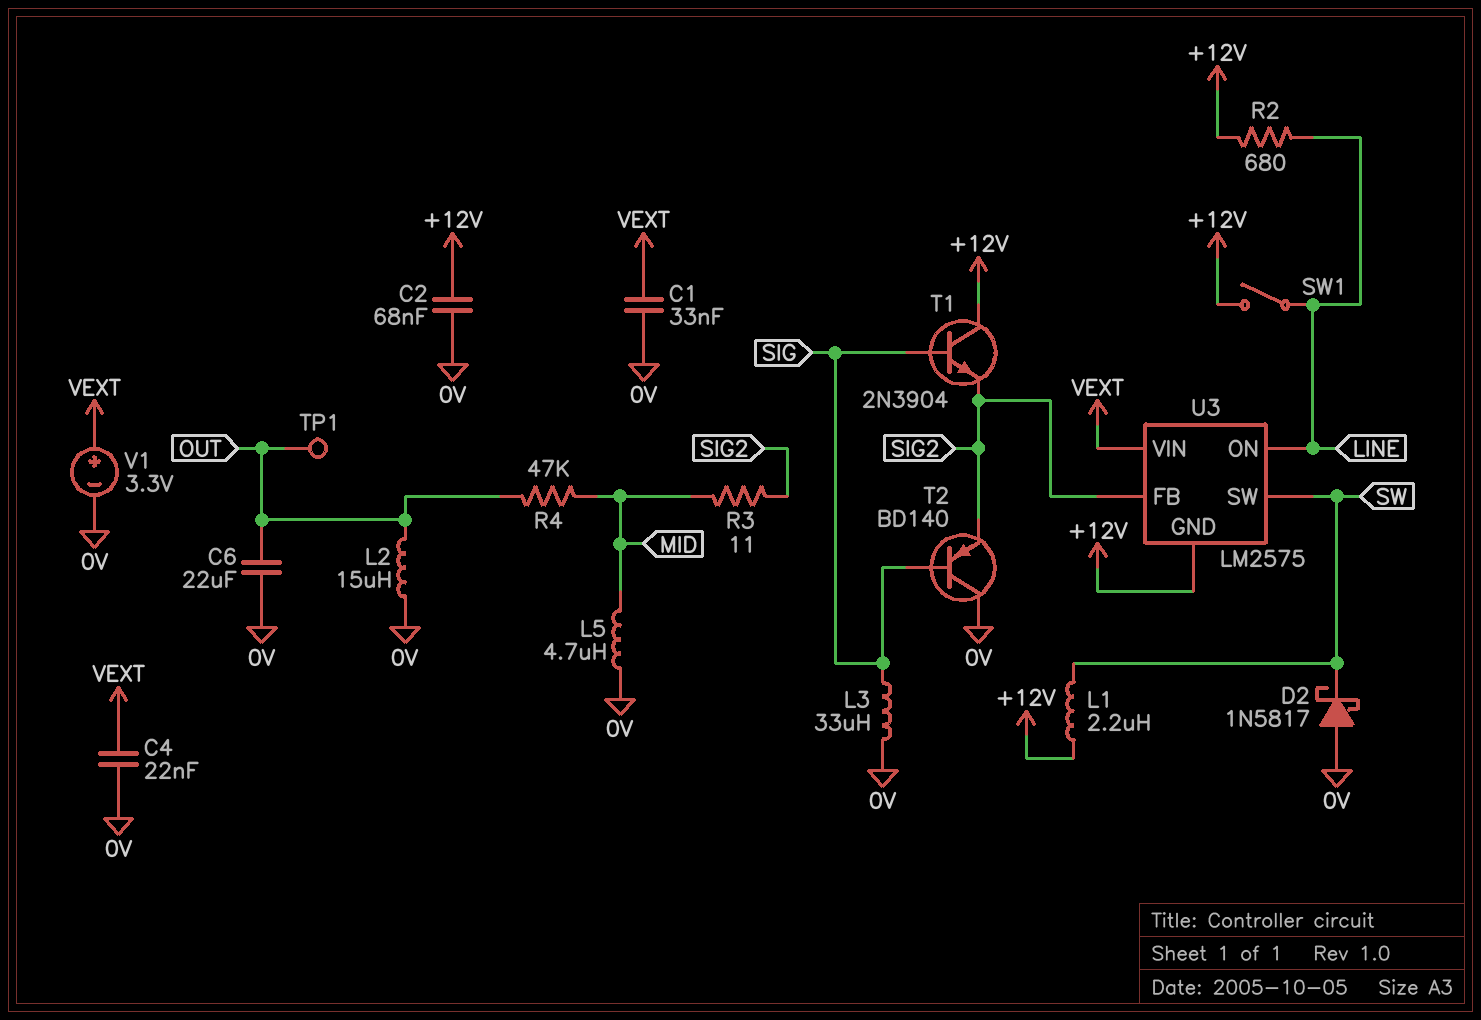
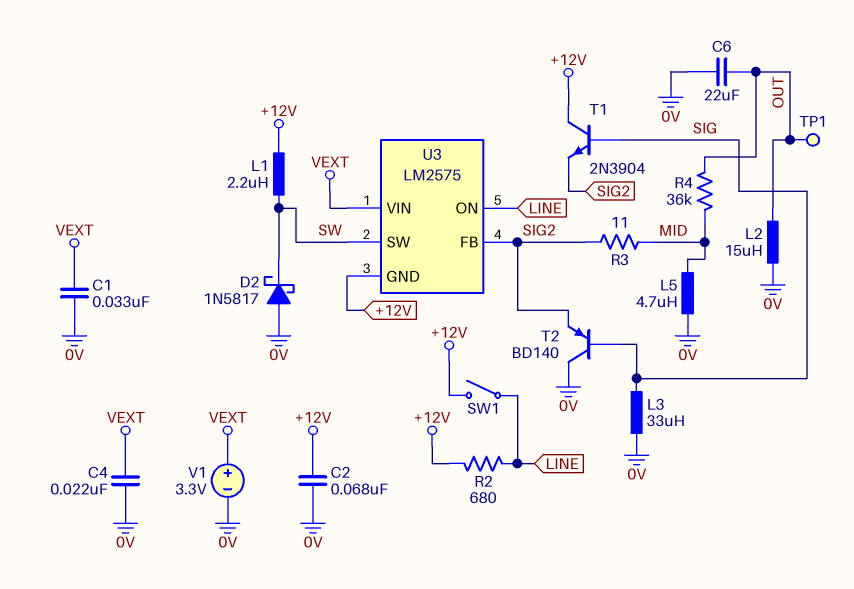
R4: 47k (MID, OUT) -> 36k (MID, OUT)

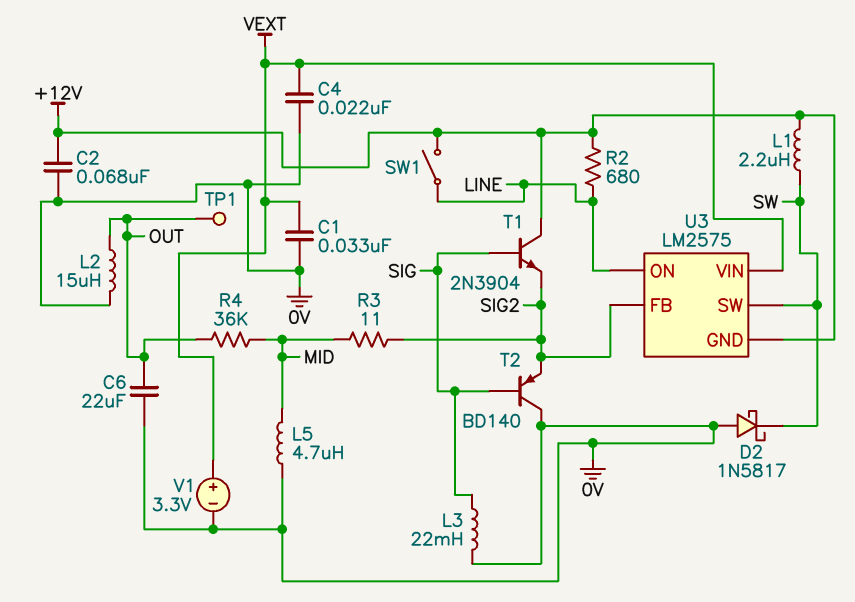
L3: 33uH (0V, SIG) -> 22mH (0V, SIG)

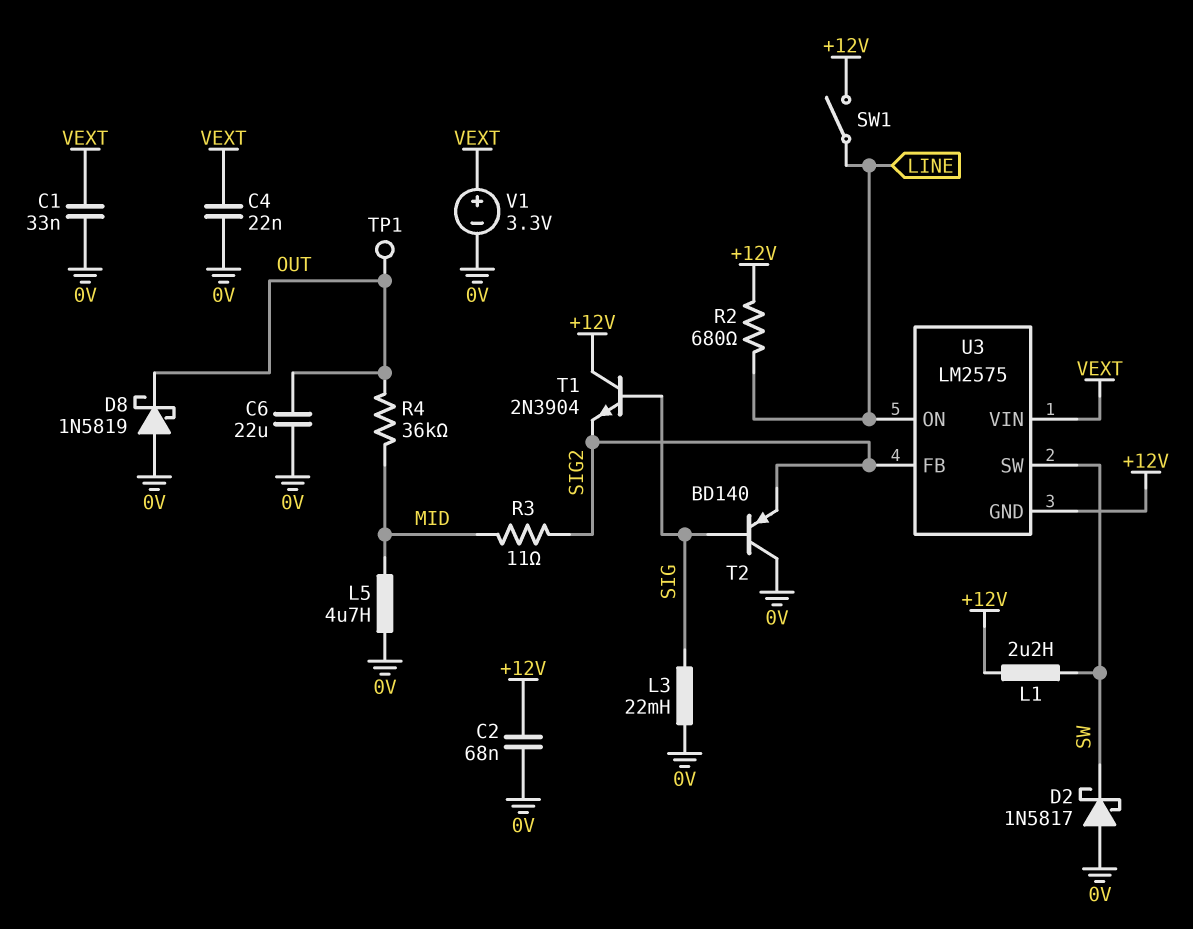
D8: none -> schottky 1N5819 (A 0V, K OUT)
L2: 15uH (0V, OUT) -> none

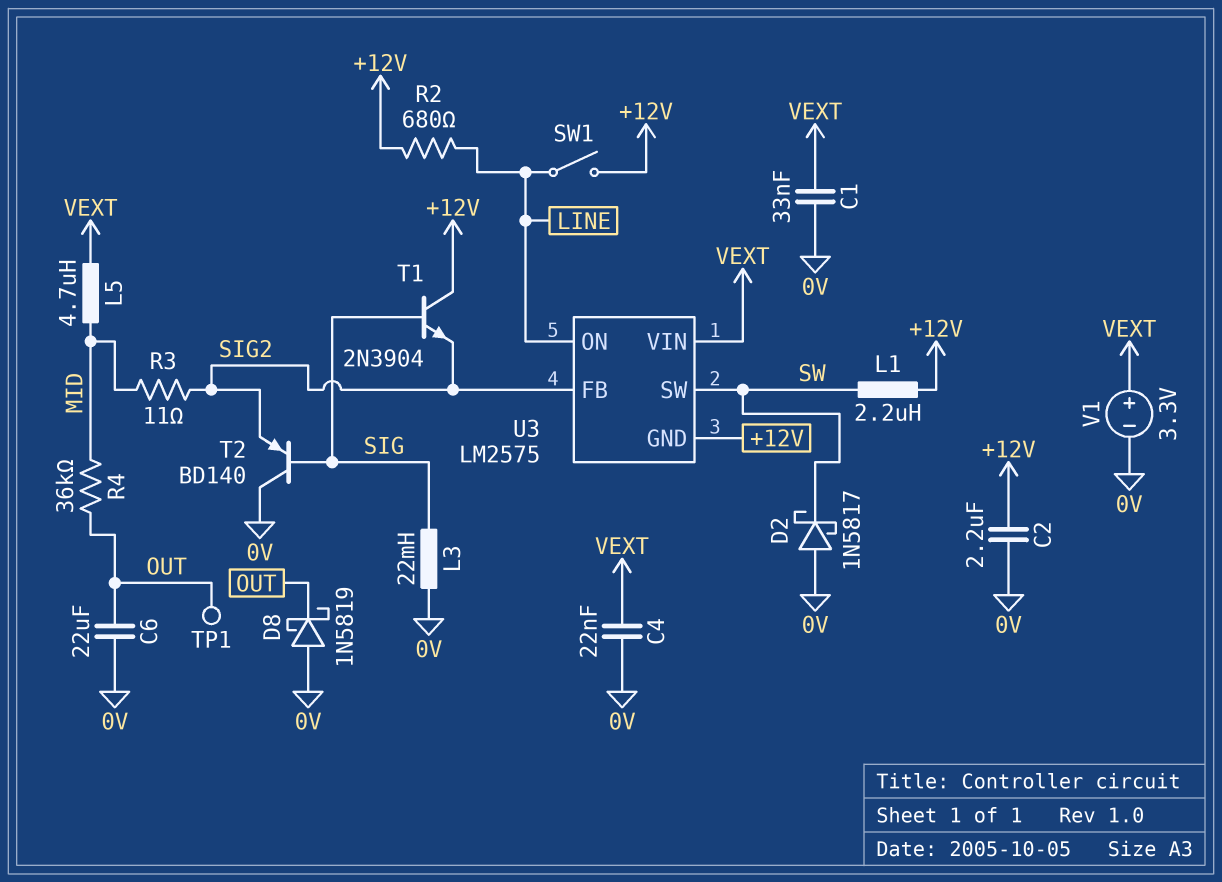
C2: 68nF (+12V, 0V) -> 2.2uF (+12V, 0V)
L5: 4.7uH (0V, MID) -> 4.7uH (MID, VEXT)

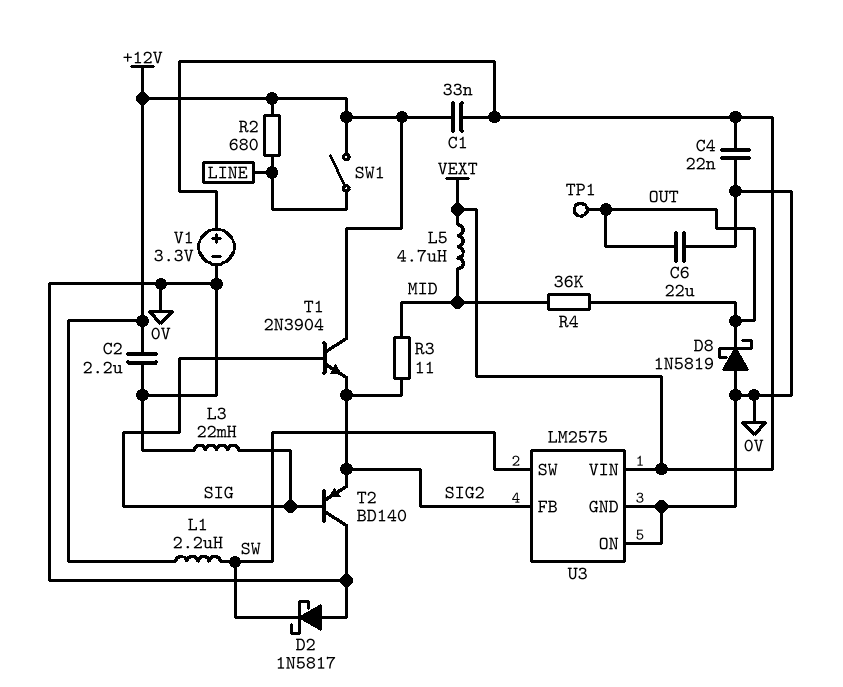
C1: 33nF (0V, VEXT) -> 33nF (+12V, VEXT)
U3 pin GND: +12V -> 0V
U3 pin ON: LINE -> 0V

